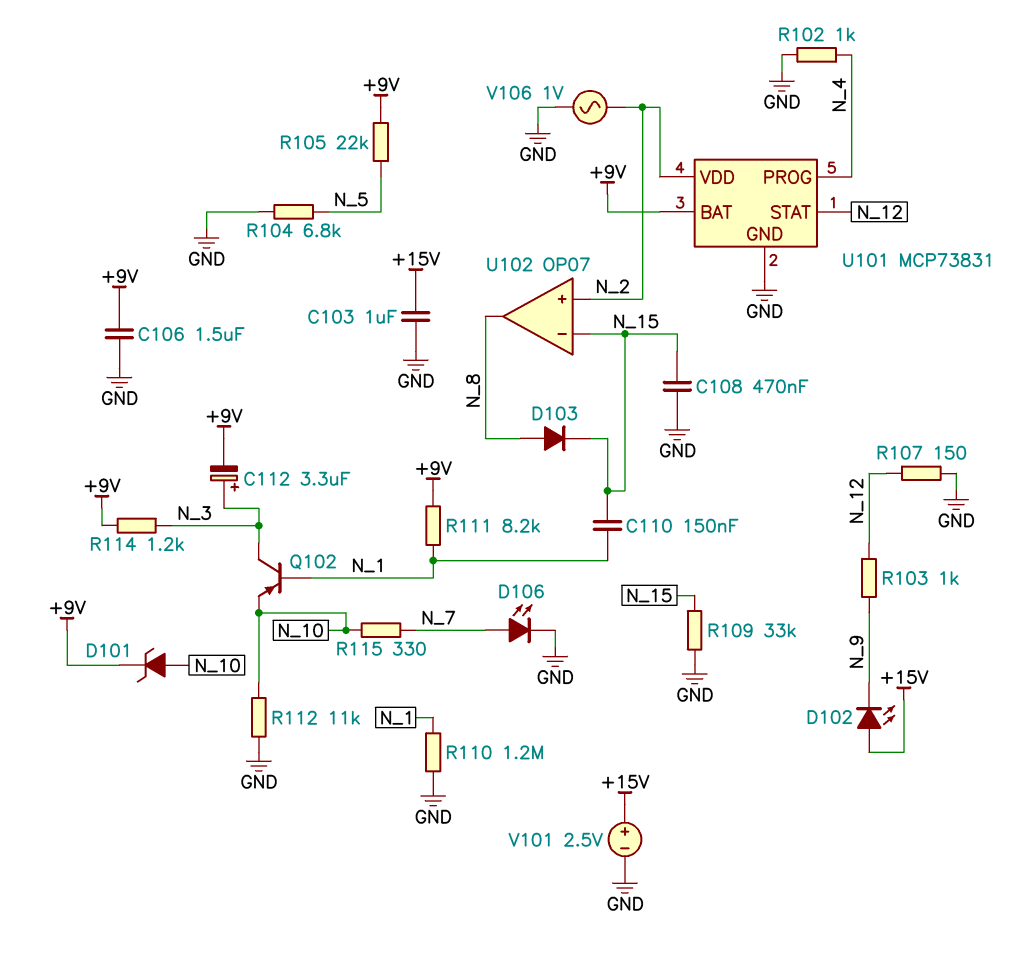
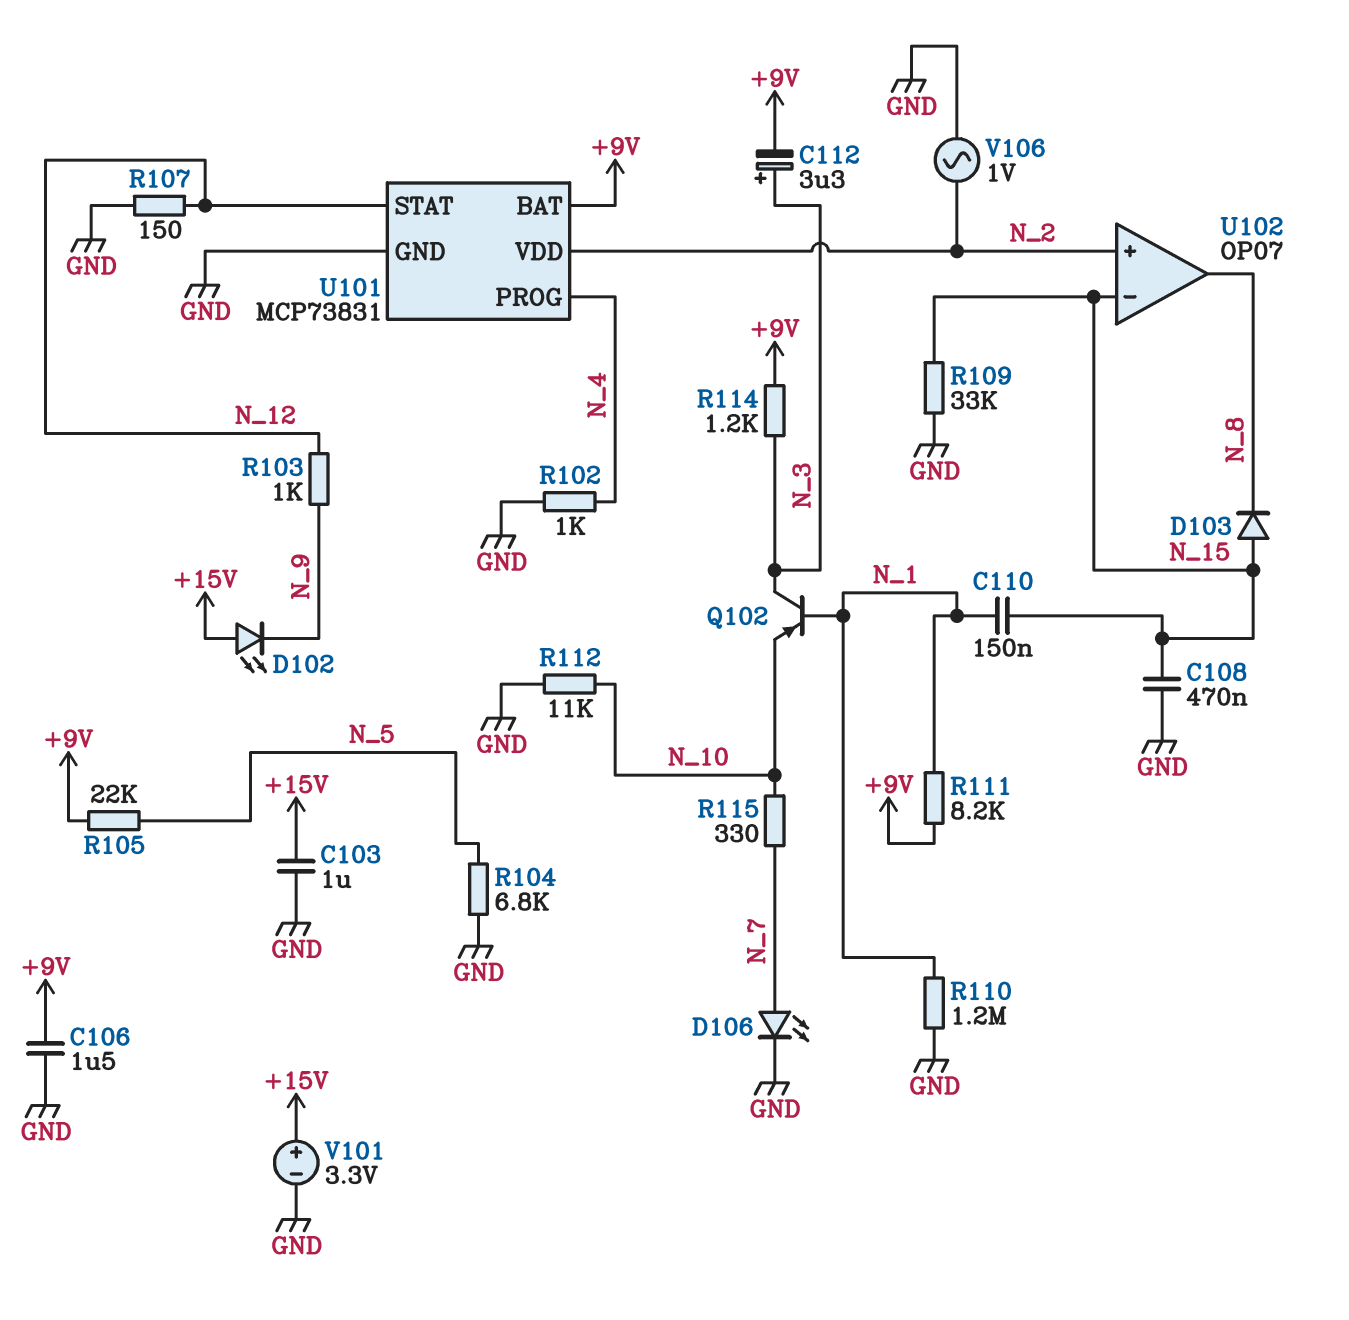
D101: zener (A N_10, K +9V) -> none
D103: diode (A N_8, K N_15) -> diode (A N_15, K N_8)
V101: 2.5V (plus +15V, minus GND) -> 3.3V (plus +15V, minus GND)

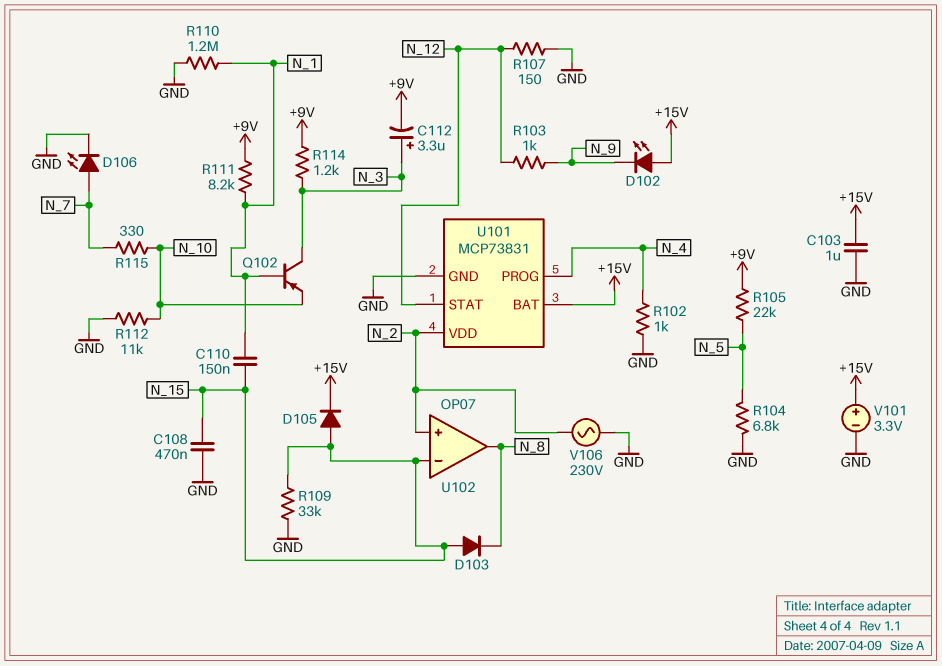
C106: 1.5uF (+9V, GND) -> none
D105: none -> diode (A N_15, K +15V)
U101 pin BAT: +9V -> +15V
V106: AC 1V (GND, N_2) -> AC 230V (GND, N_2)

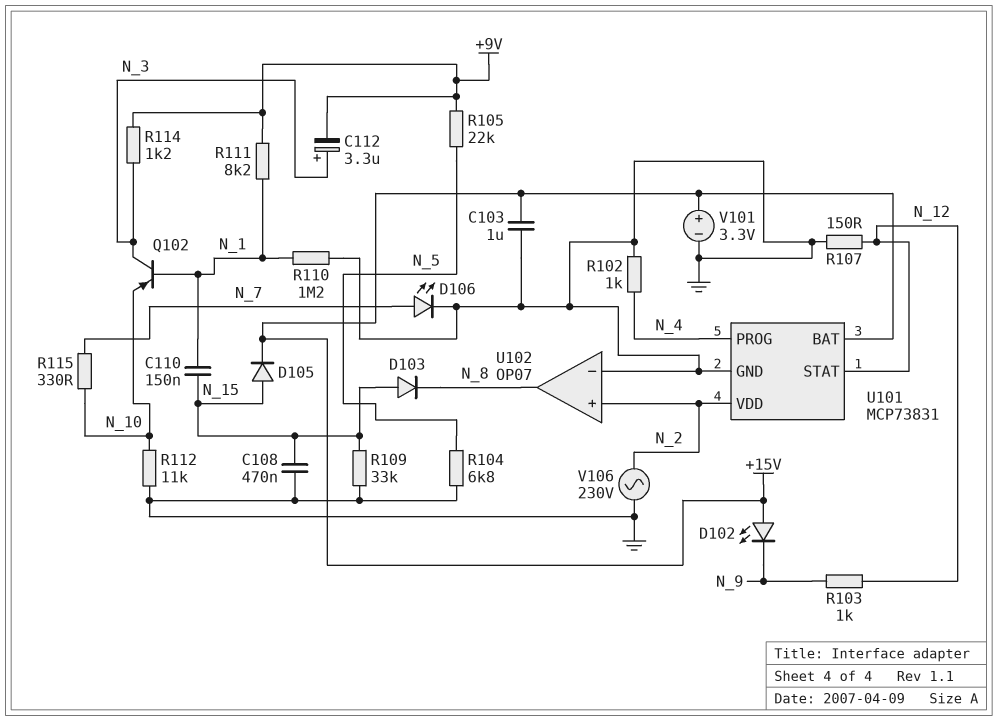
U102 pin in-: N_15 -> GND

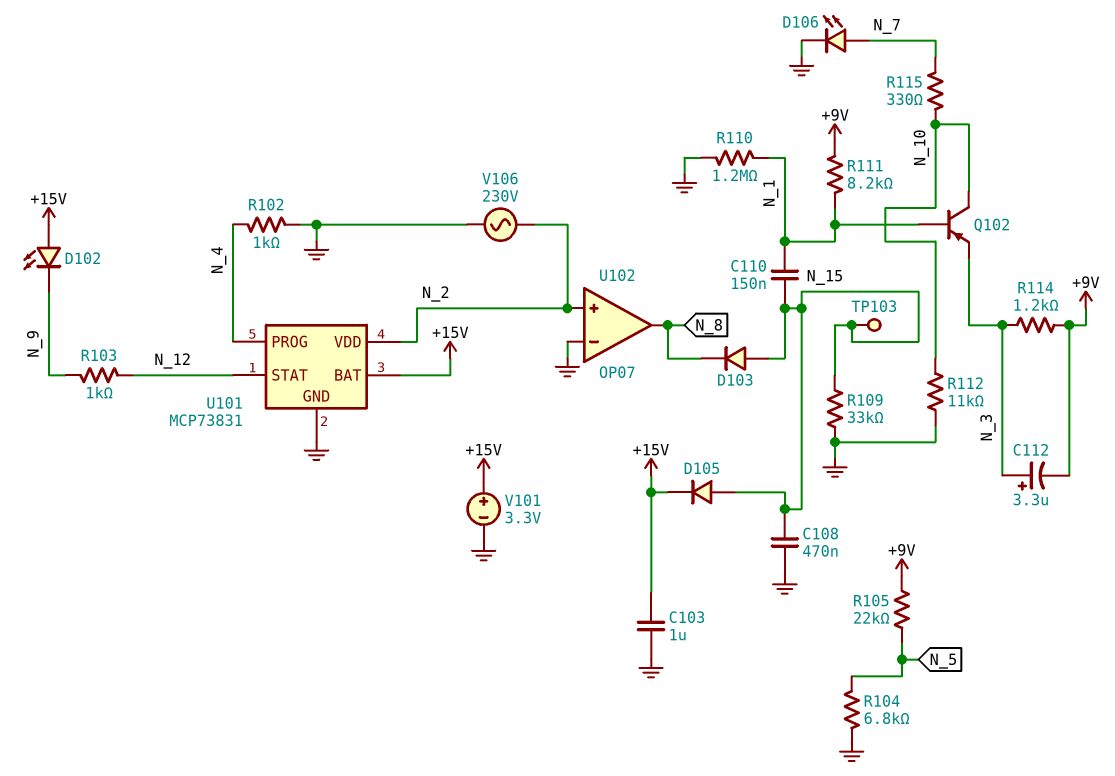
Q102: PNP (B N_1, C N_3, E N_10) -> PNP (B N_1, C N_10, E N_3)
R107: 150 (GND, N_12) -> none
TP103: none -> test point (N_15)

